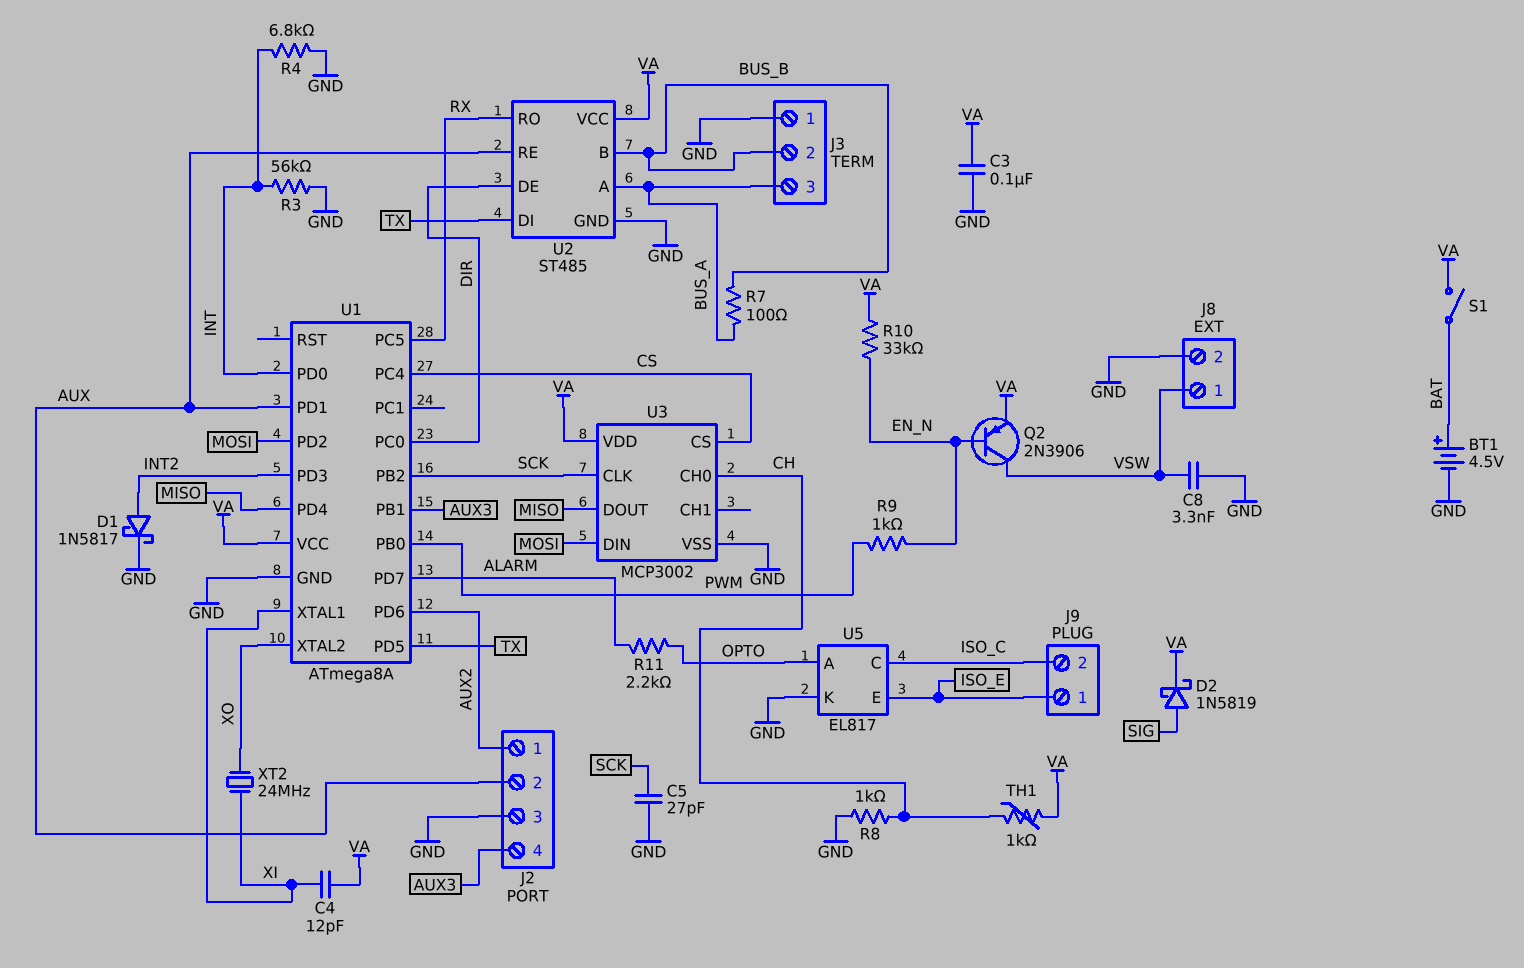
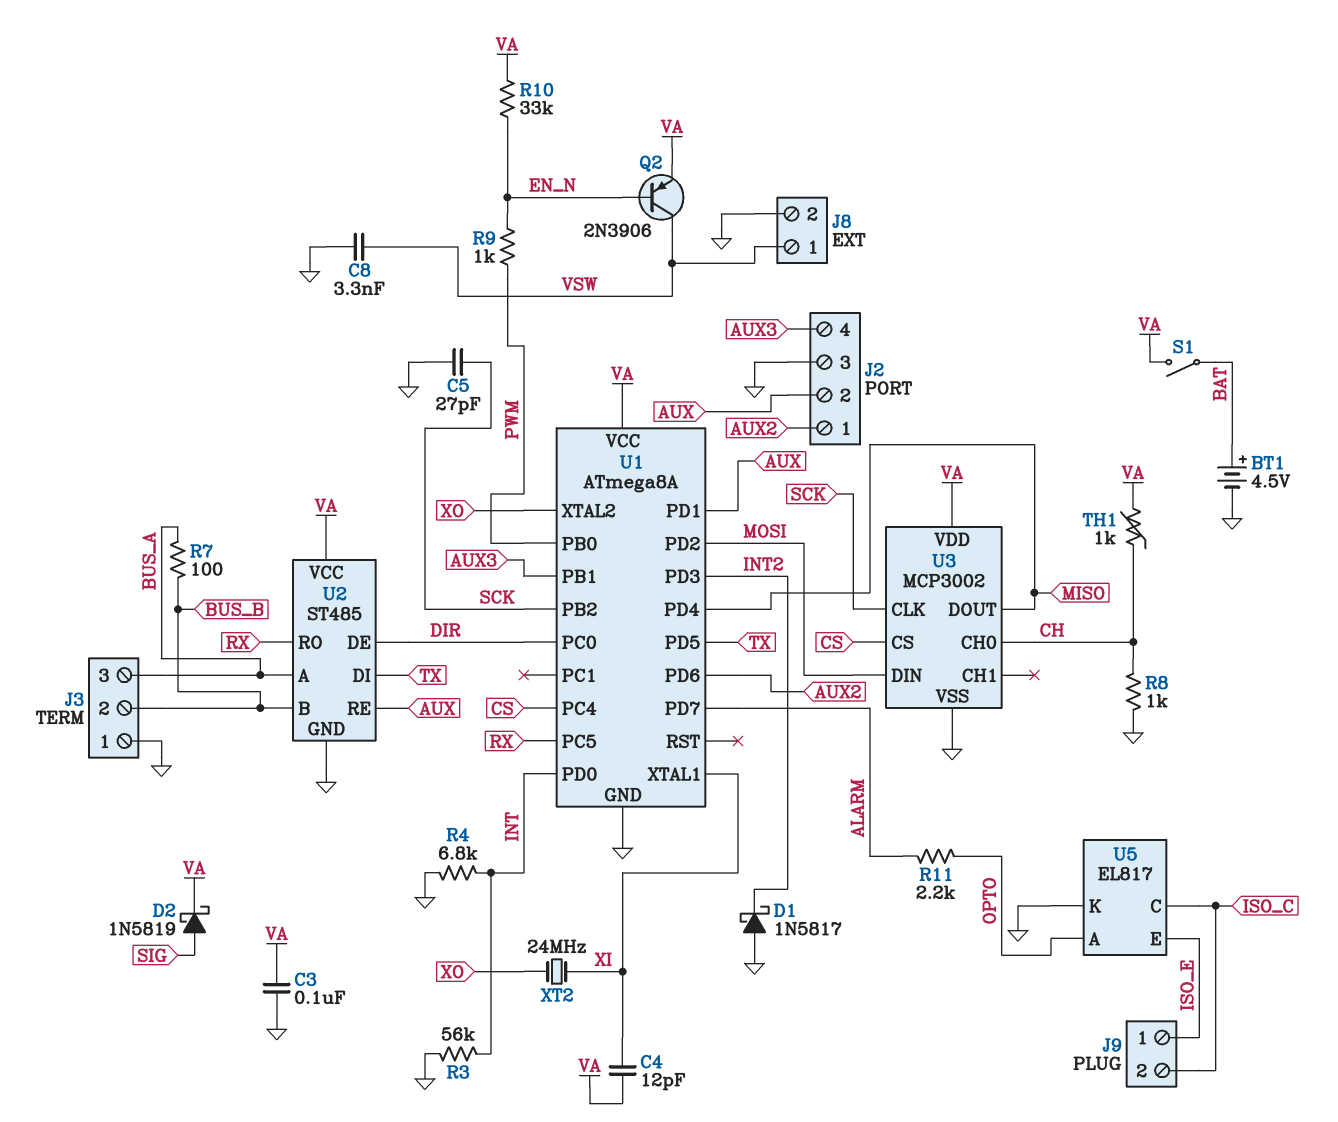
D1: schottky 1N5817 (A INT2, K GND) -> schottky 1N5817 (A GND, K INT2)

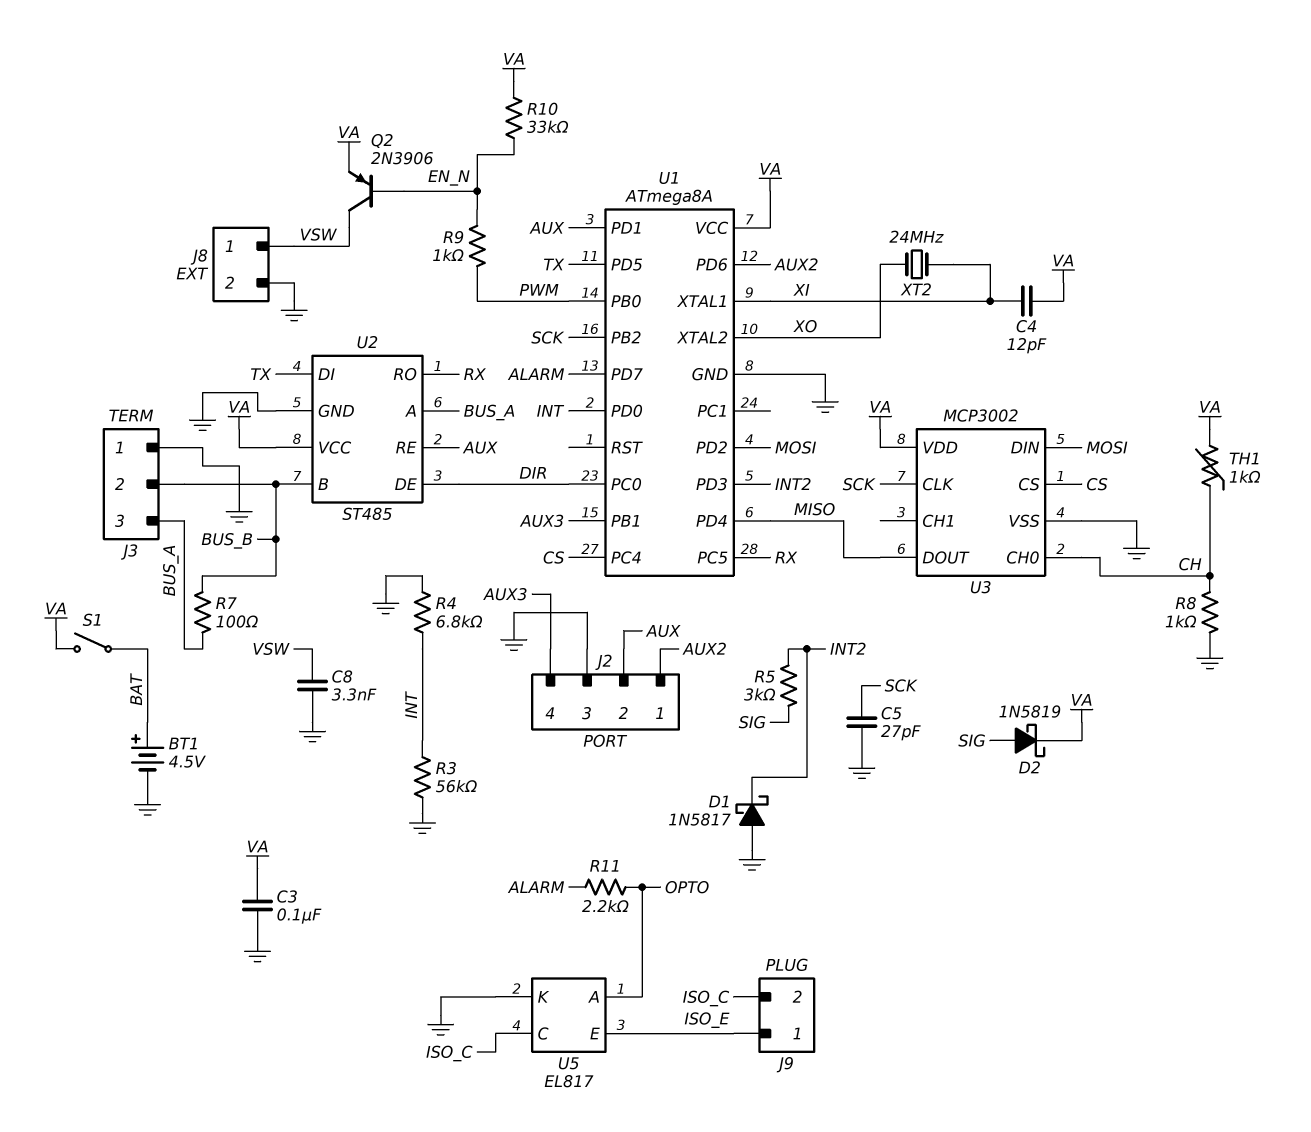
R5: none -> 3k (INT2, SIG)

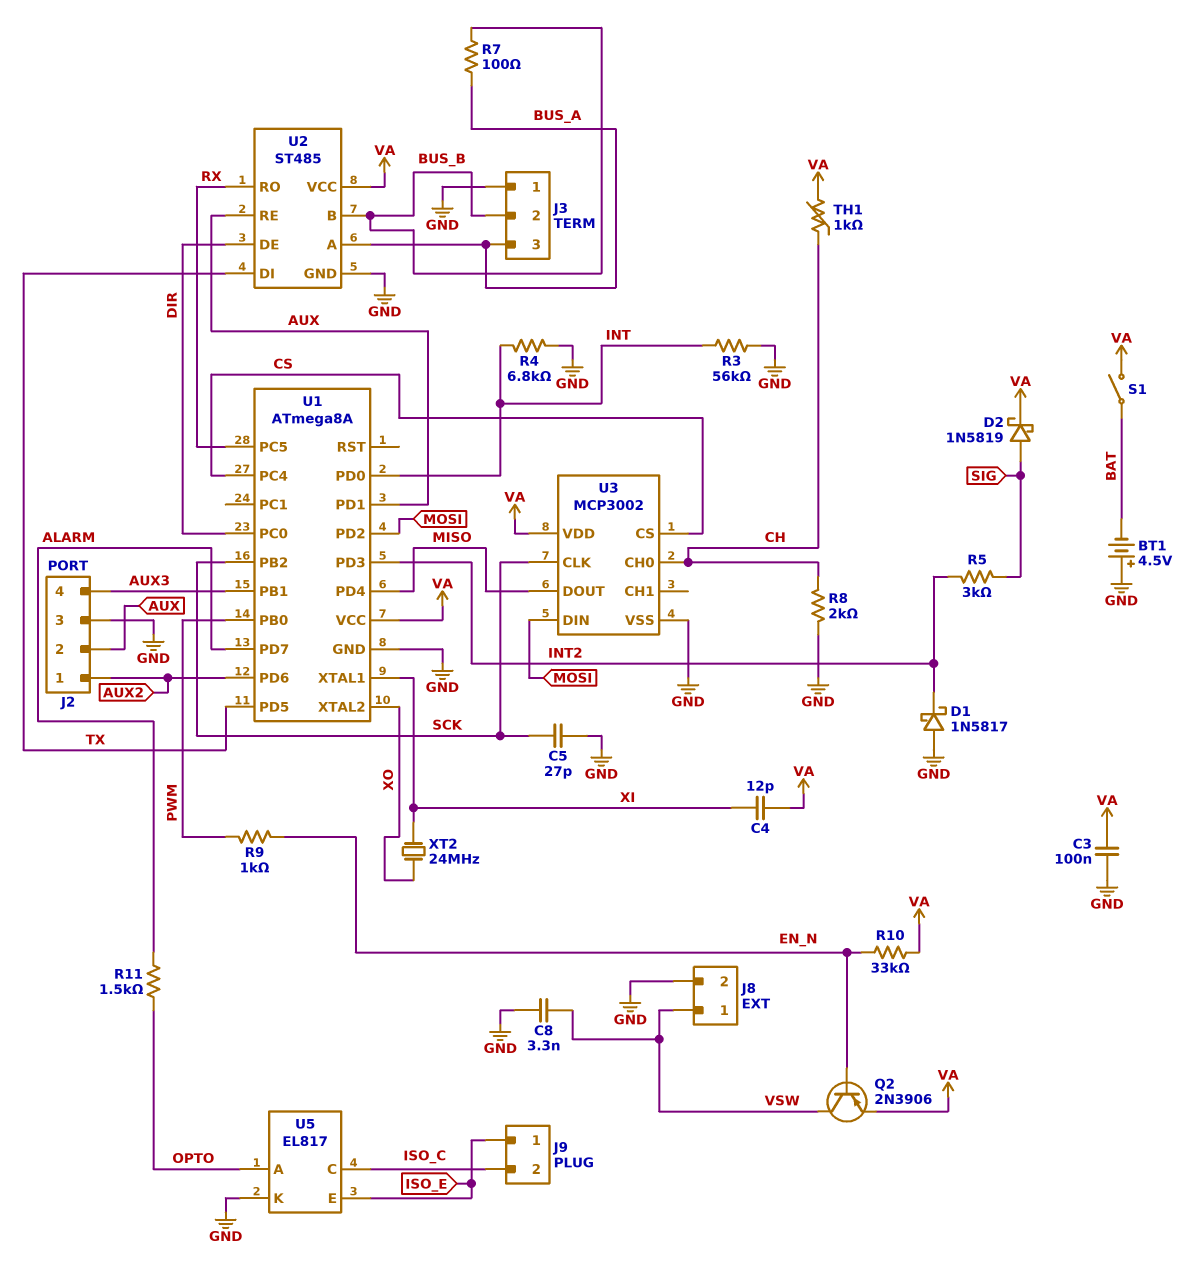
BT1: 4.5V (plus BAT, minus GND) -> 4.5V (plus GND, minus BAT)
R8: 1k (CH, GND) -> 2k (CH, GND)
R11: 2.2k (ALARM, OPTO) -> 1.5k (ALARM, OPTO)

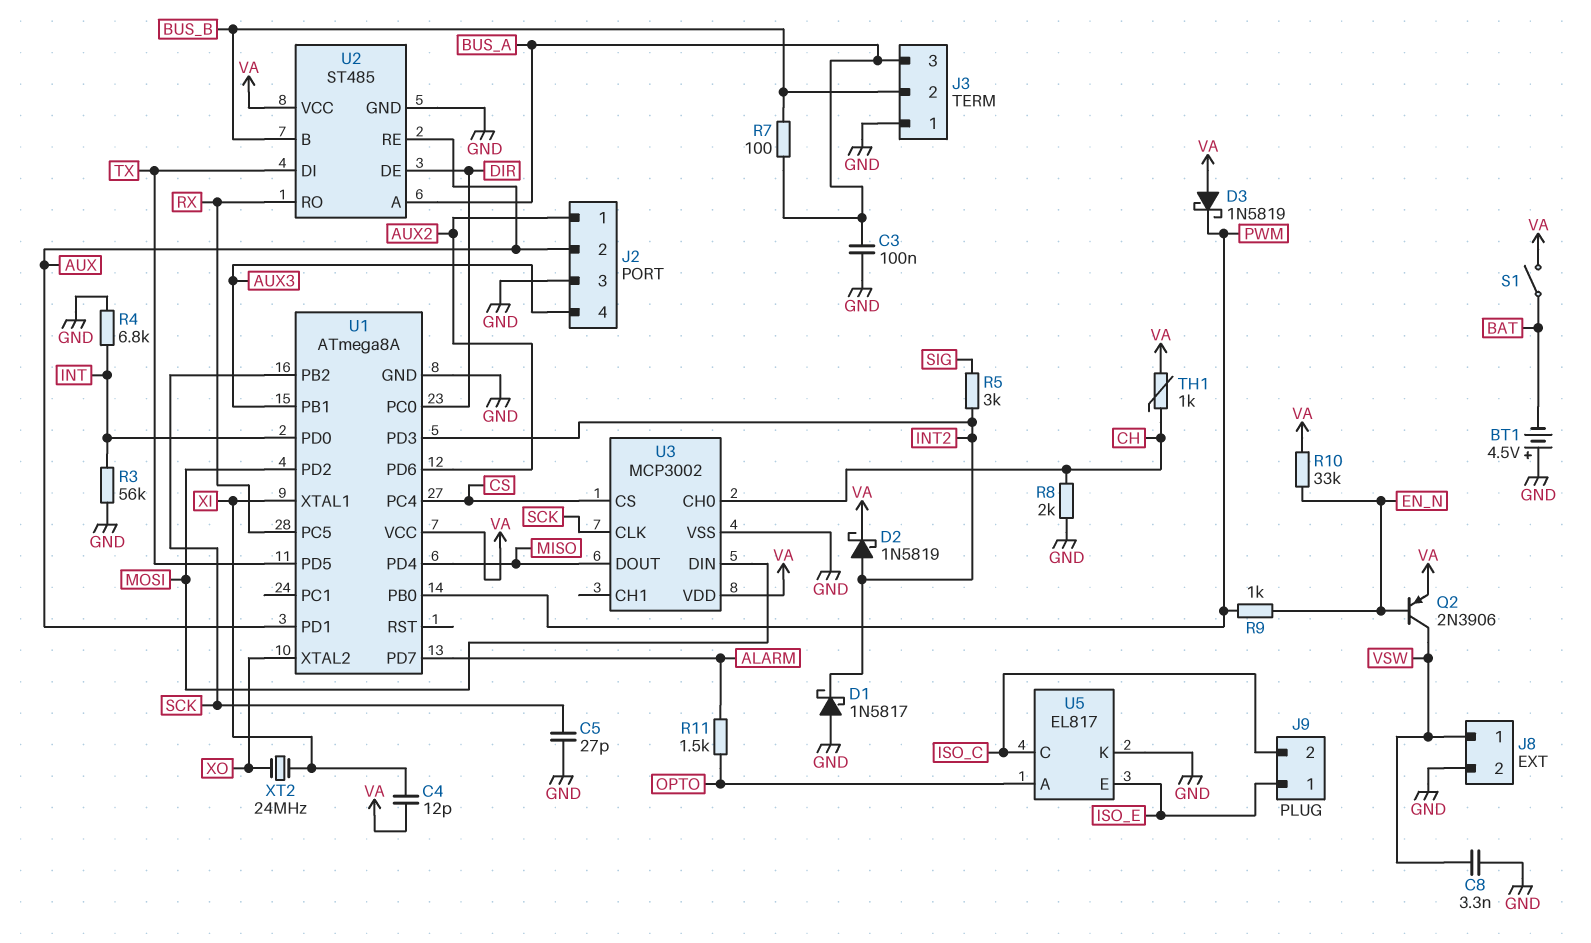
C3: 100nF (GND, VA) -> 100nF (BUS_A, GND)
D2: schottky 1N5819 (A SIG, K VA) -> schottky 1N5819 (A INT2, K VA)
D3: none -> schottky 1N5819 (A VA, K PWM)

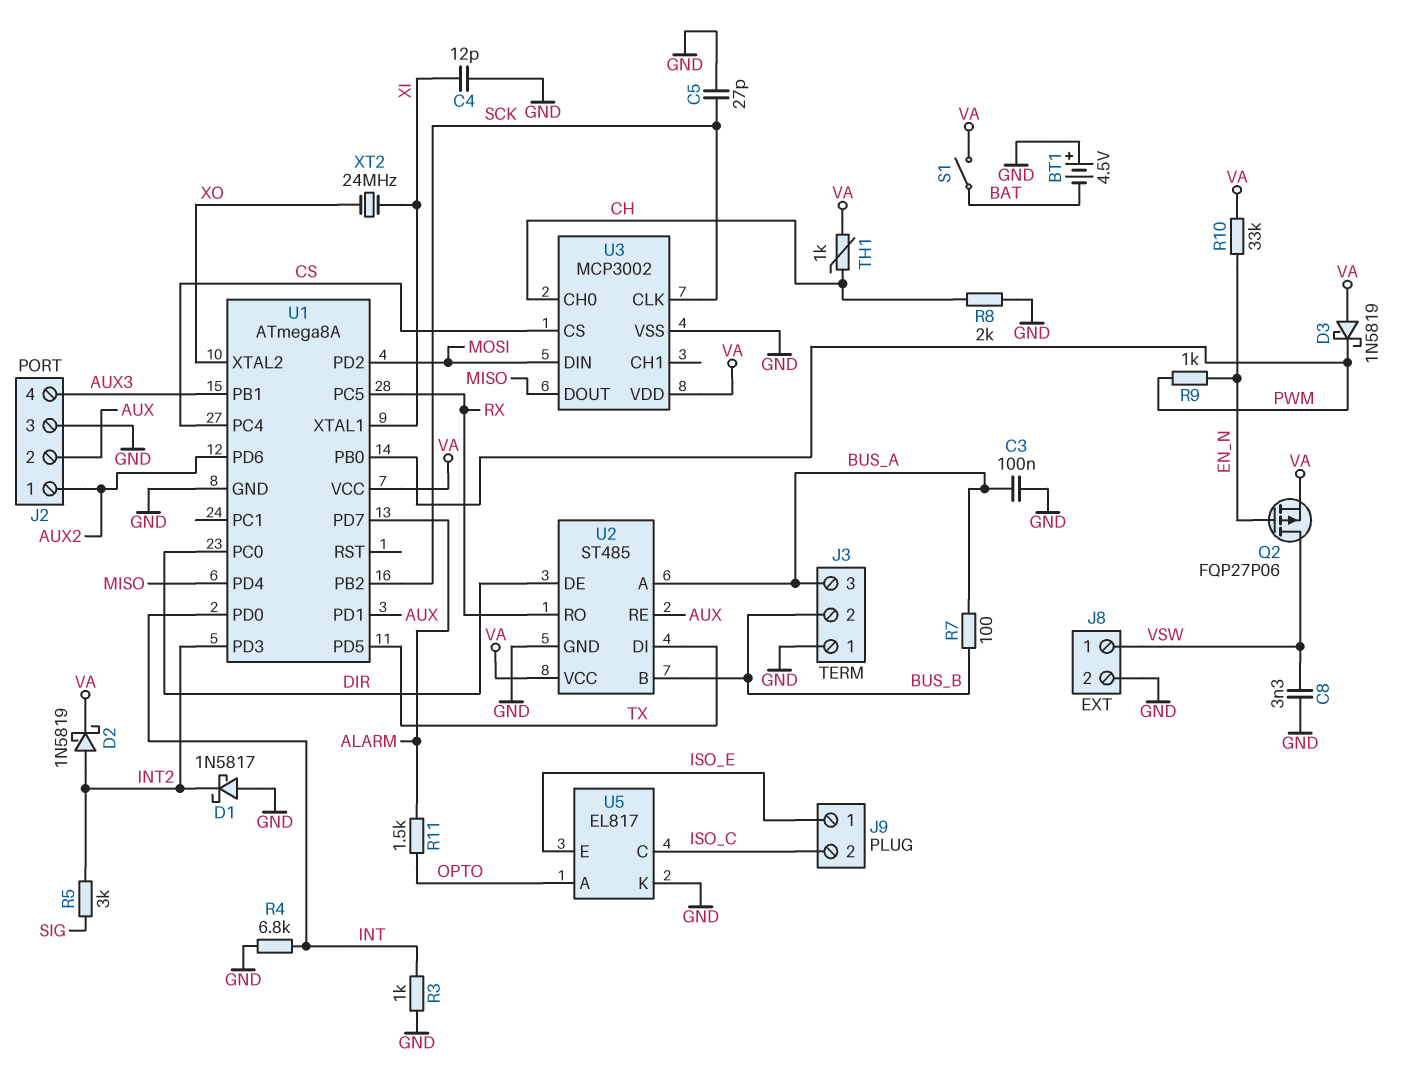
C4: 12pF (VA, XI) -> 12pF (GND, XI)
Q2: PNP 2N3906 (B EN_N, C VSW, E VA) -> PMOS FQP27P06 (G EN_N, D VSW, S VA)
R3: 56k (GND, INT) -> 1k (GND, INT)

